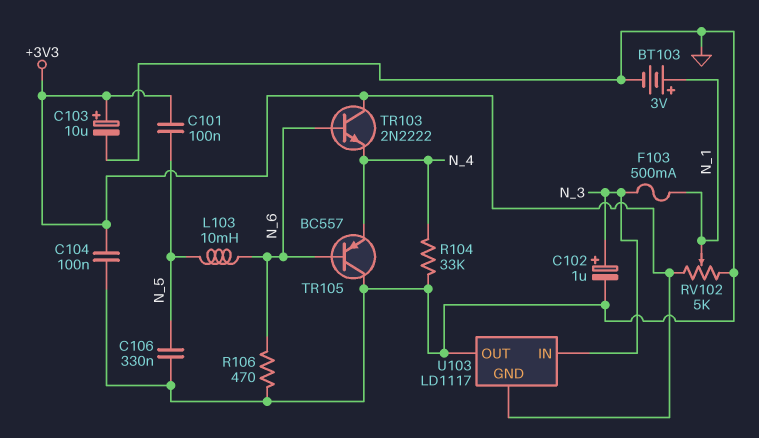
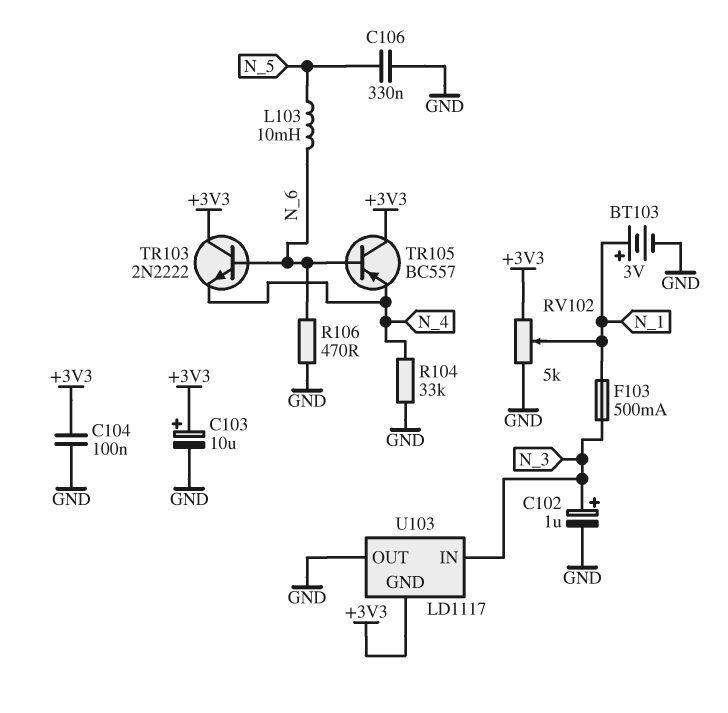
C101: 100nF (+3V3, N_5) -> none
TR105: PNP BC557 (B N_6, C GND, E N_4) -> PNP BC557 (B N_6, C +3V3, E N_4)

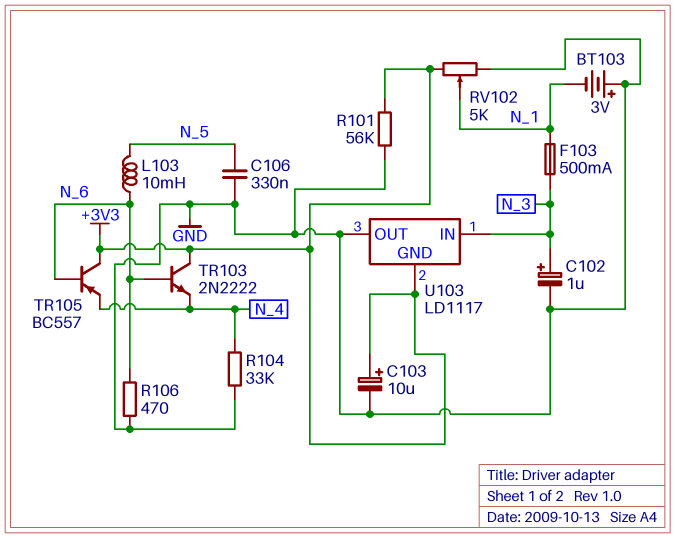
BT103: 3V (plus N_1, minus GND) -> 3V (plus GND, minus N_1)
C104: 100nF (+3V3, GND) -> none
R101: none -> 56k (+3V3, GND)

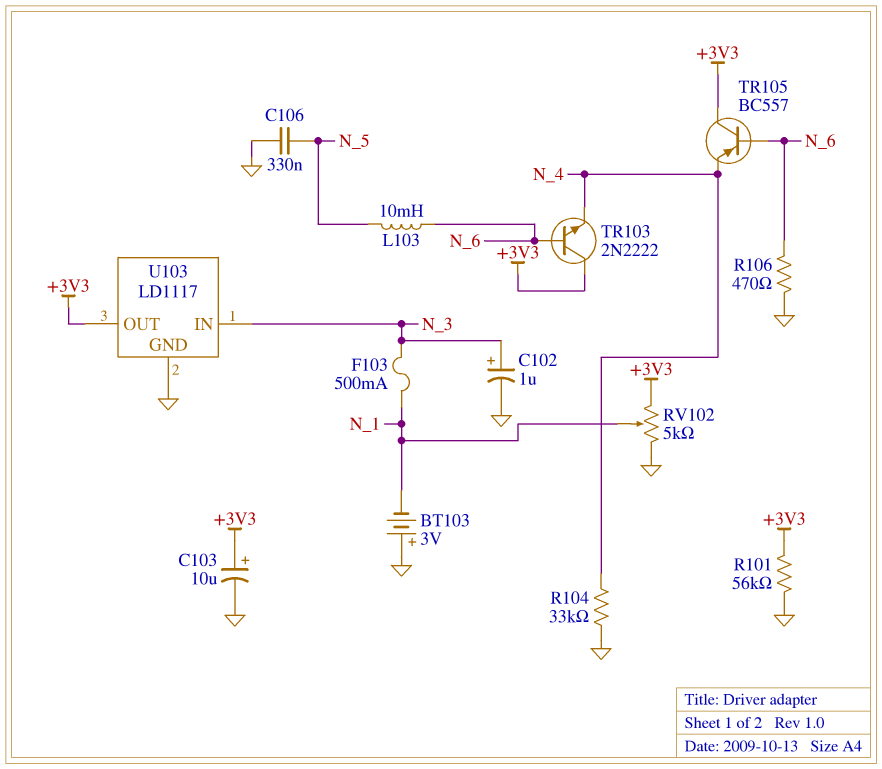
U103 pin GND: +3V3 -> GND
U103 pin OUT: GND -> +3V3

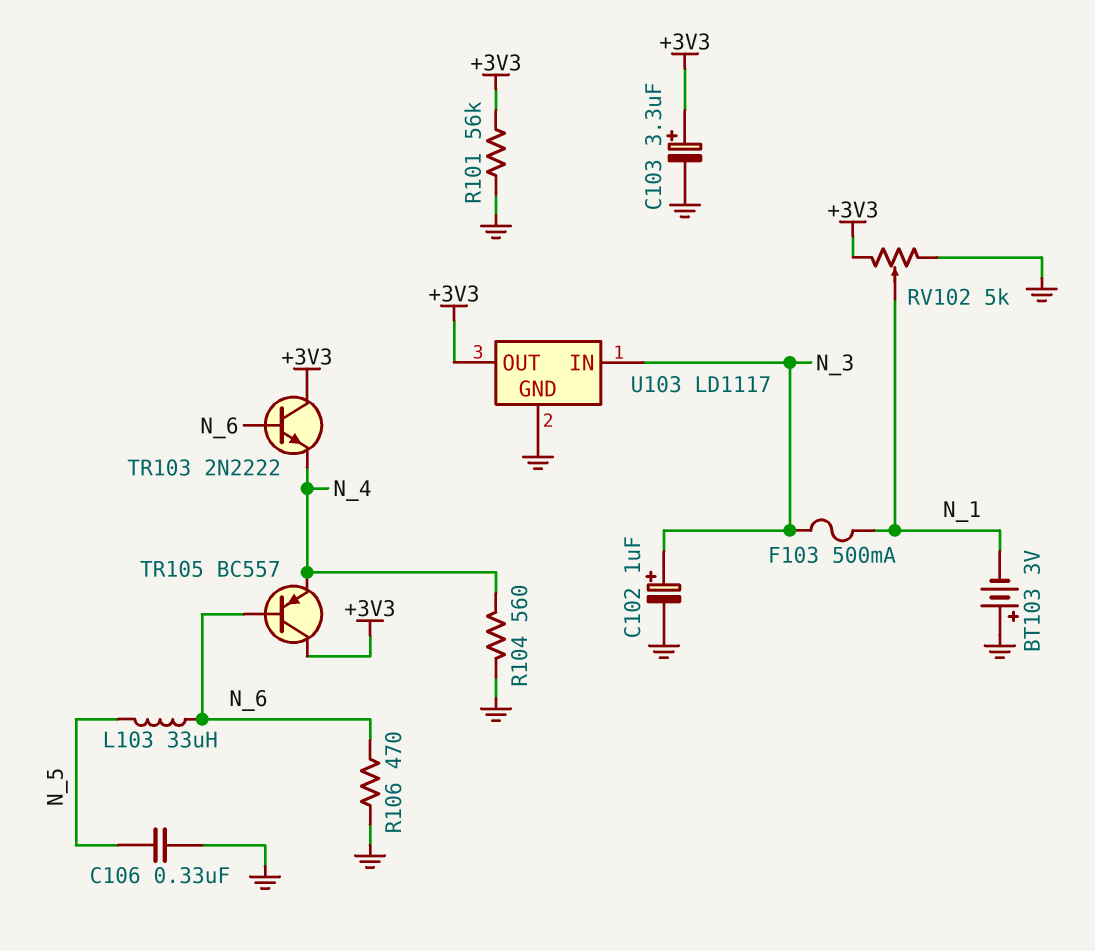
C103: 10uF (plus +3V3, minus GND) -> 3.3uF (plus +3V3, minus GND)
L103: 10mH (N_5, N_6) -> 33uH (N_5, N_6)
R104: 33k (GND, N_4) -> 560 (GND, N_4)

